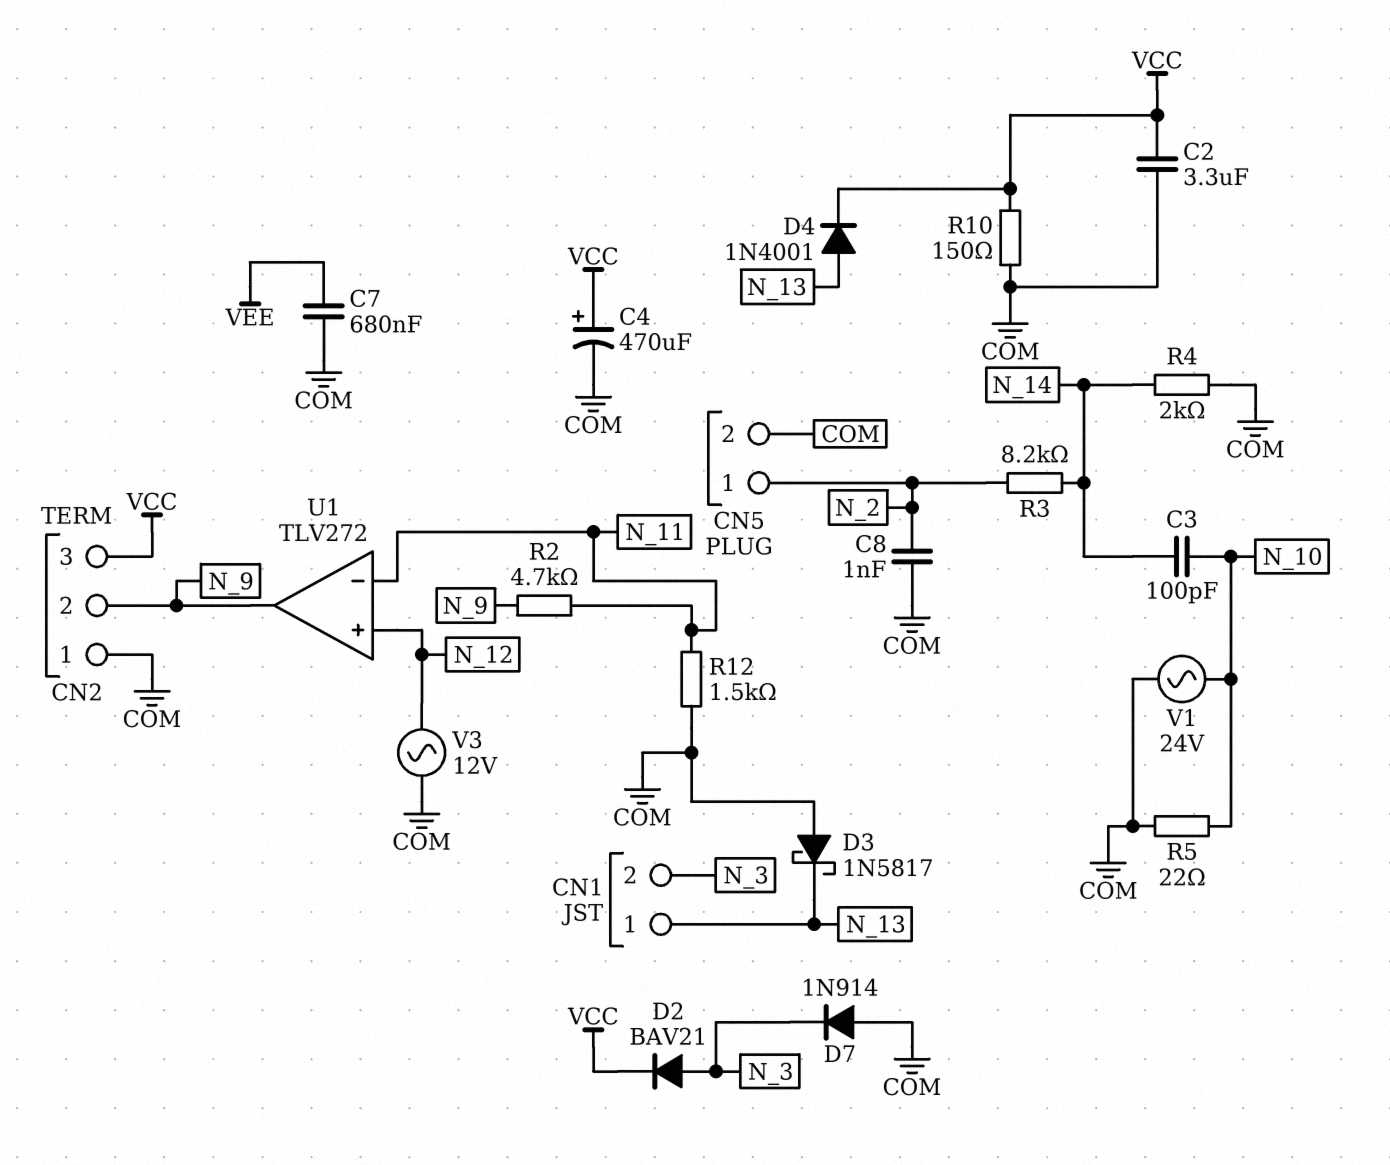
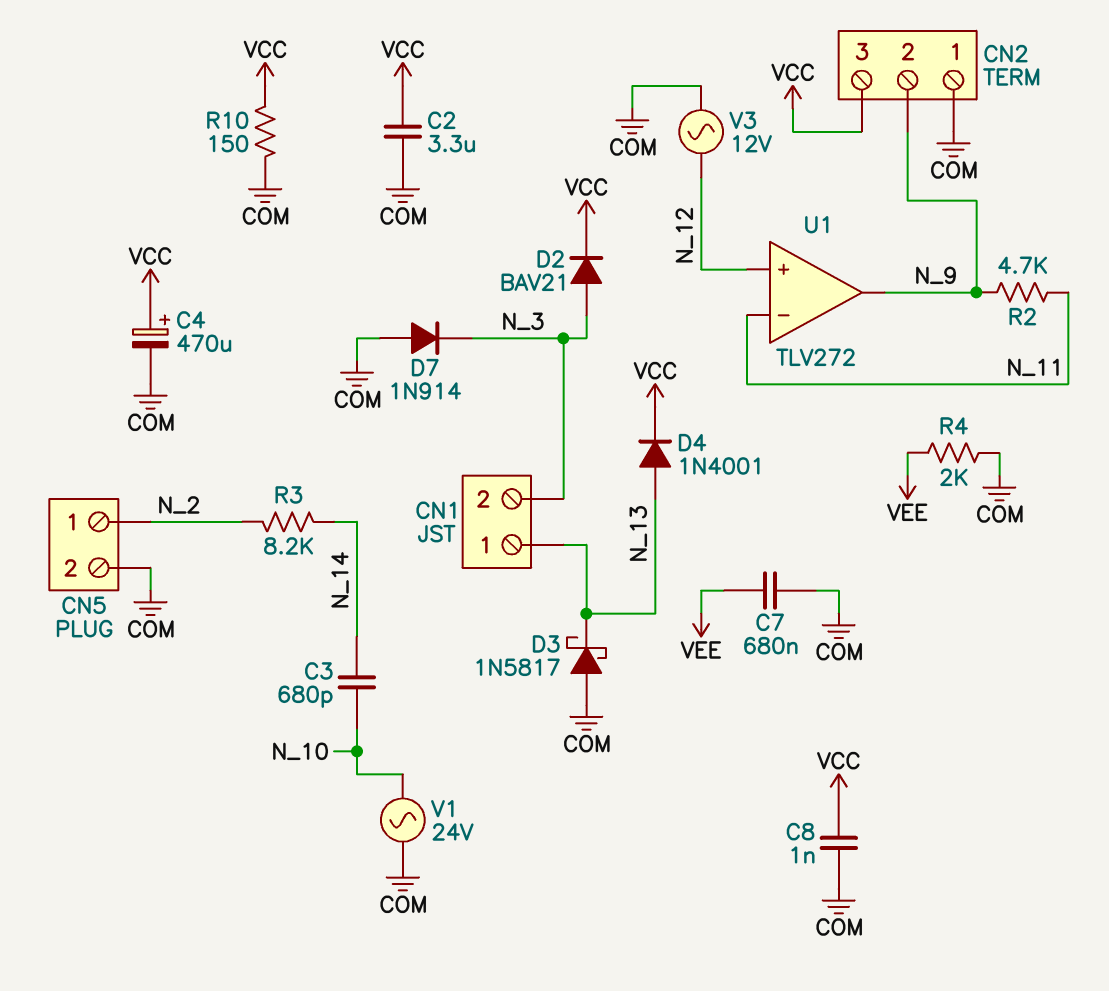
C3: 100pF (N_10, N_14) -> 680pF (N_10, N_14)
C8: 1nF (COM, N_2) -> 1nF (COM, VCC)
R4: 2k (COM, N_14) -> 2k (COM, VEE)
R5: 22 (COM, N_10) -> none
R12: 1.5k (COM, N_11) -> none

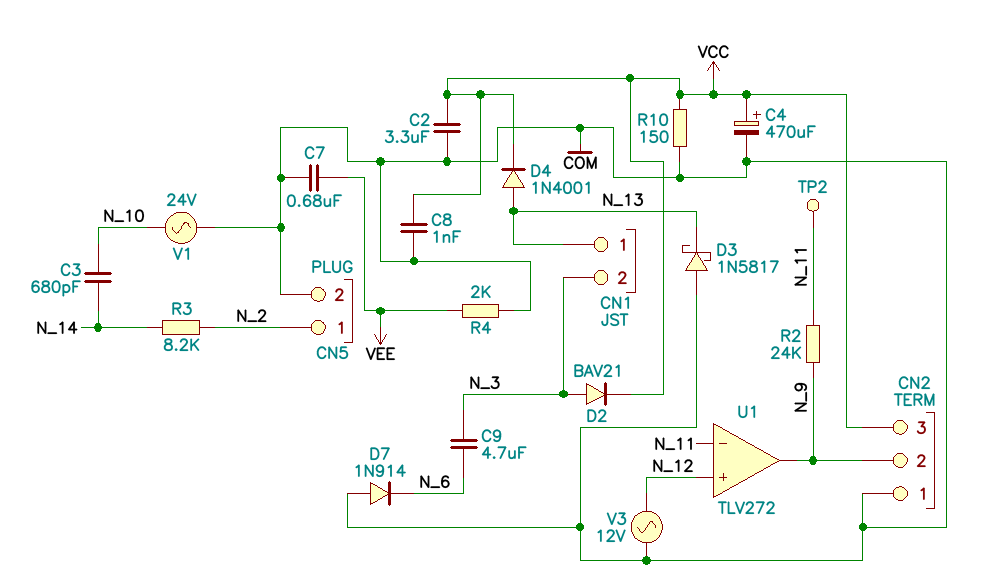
C9: none -> 4.7uF (N_3, N_6)
D7: diode 1N914 (A COM, K N_3) -> diode 1N914 (A COM, K N_6)
R2: 4.7k (N_9, N_11) -> 24k (N_9, N_11)
TP2: none -> test point (N_11)

